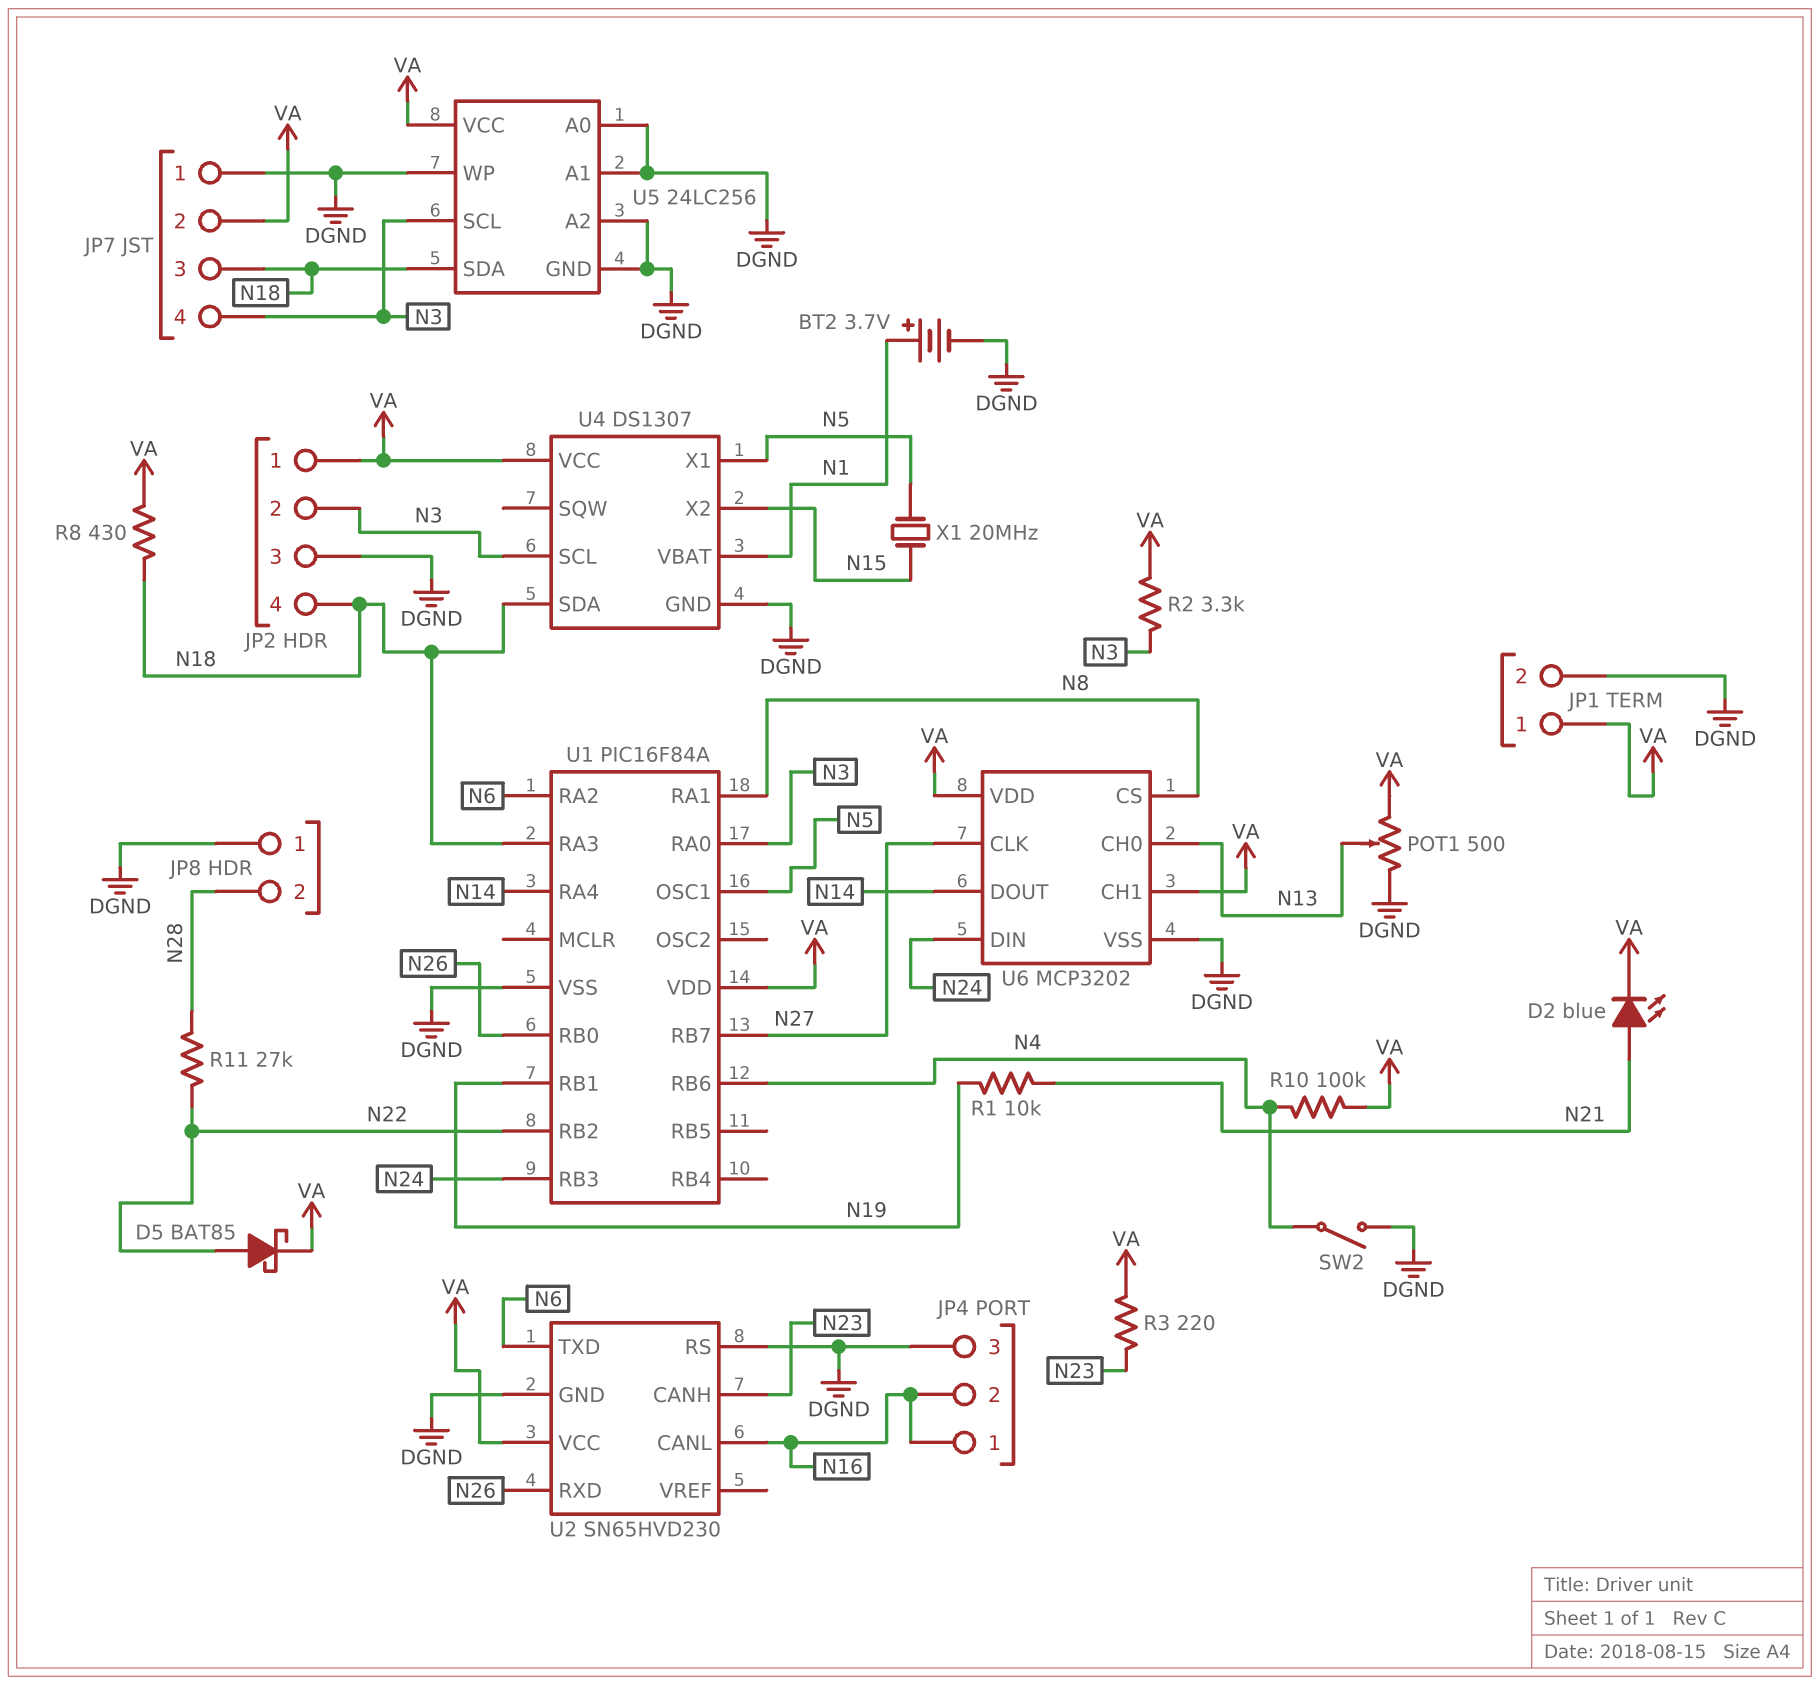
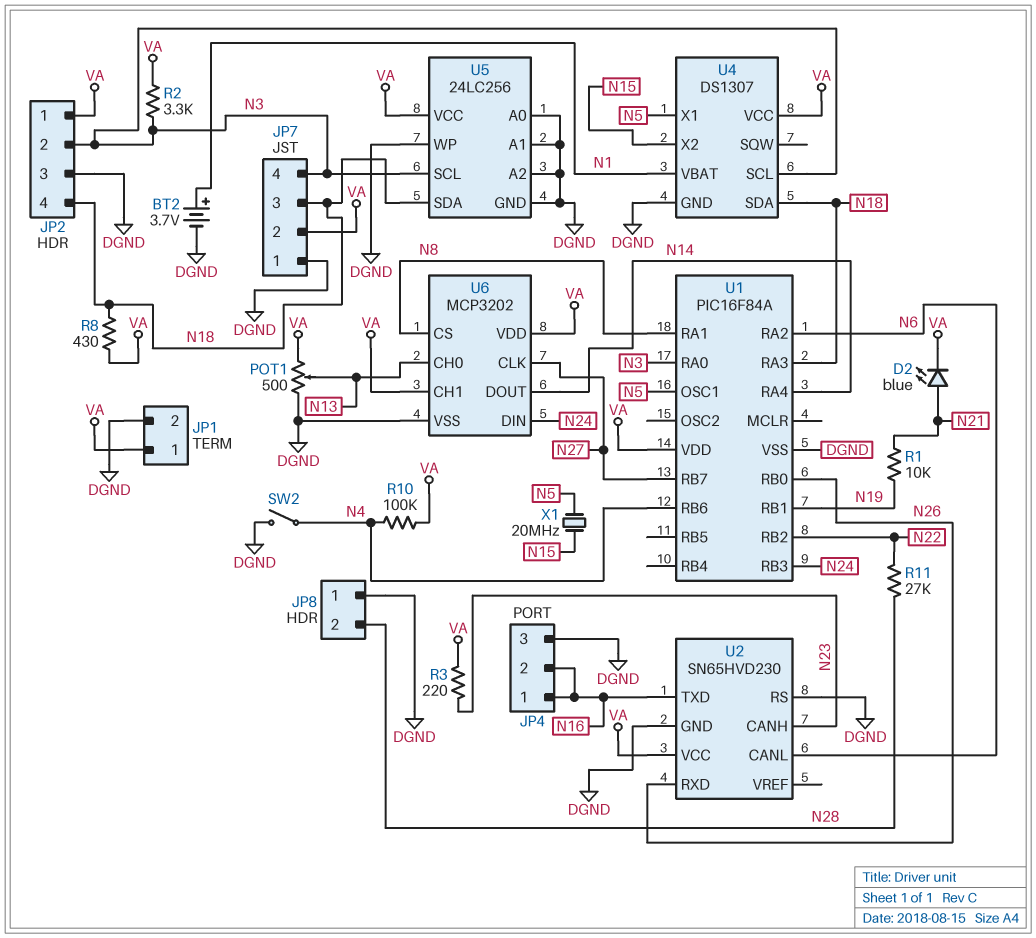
D5: schottky BAT85 (A N22, K VA) -> none
U2 pin CANL: N16 -> N6
U2 pin TXD: N6 -> N16

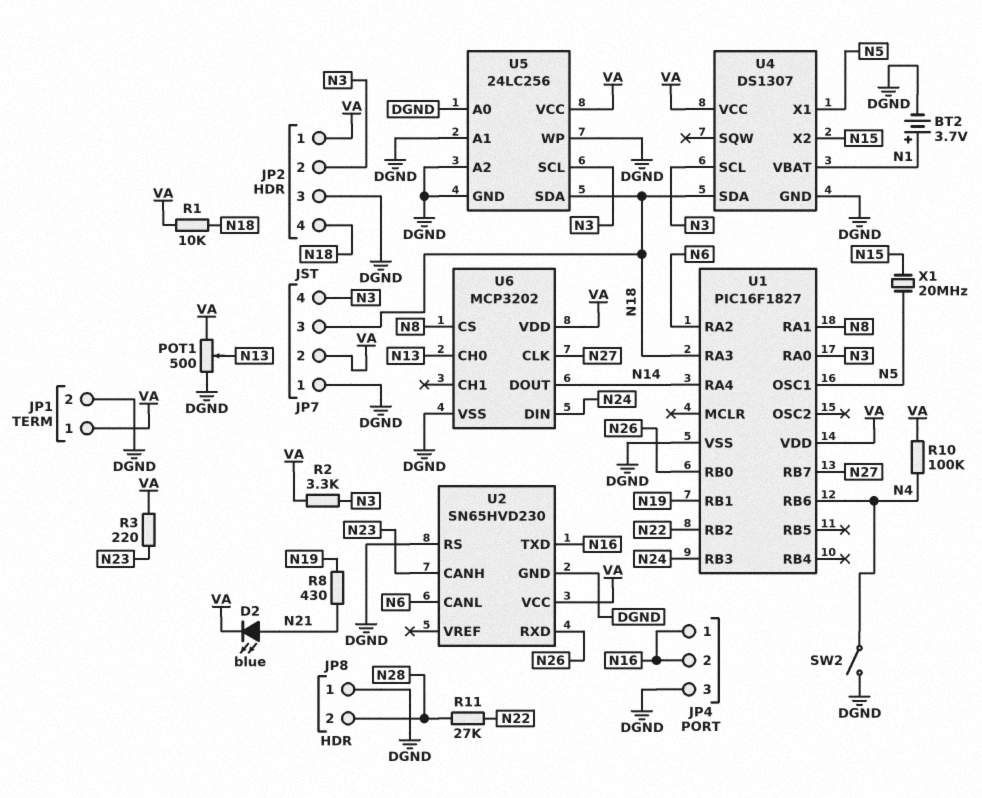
R1: 10k (N19, N21) -> 10k (N18, VA)
R8: 430 (N18, VA) -> 430 (N19, N21)
U1: PIC16F84A -> PIC16F1827
U6 pin CH1: VA -> none

